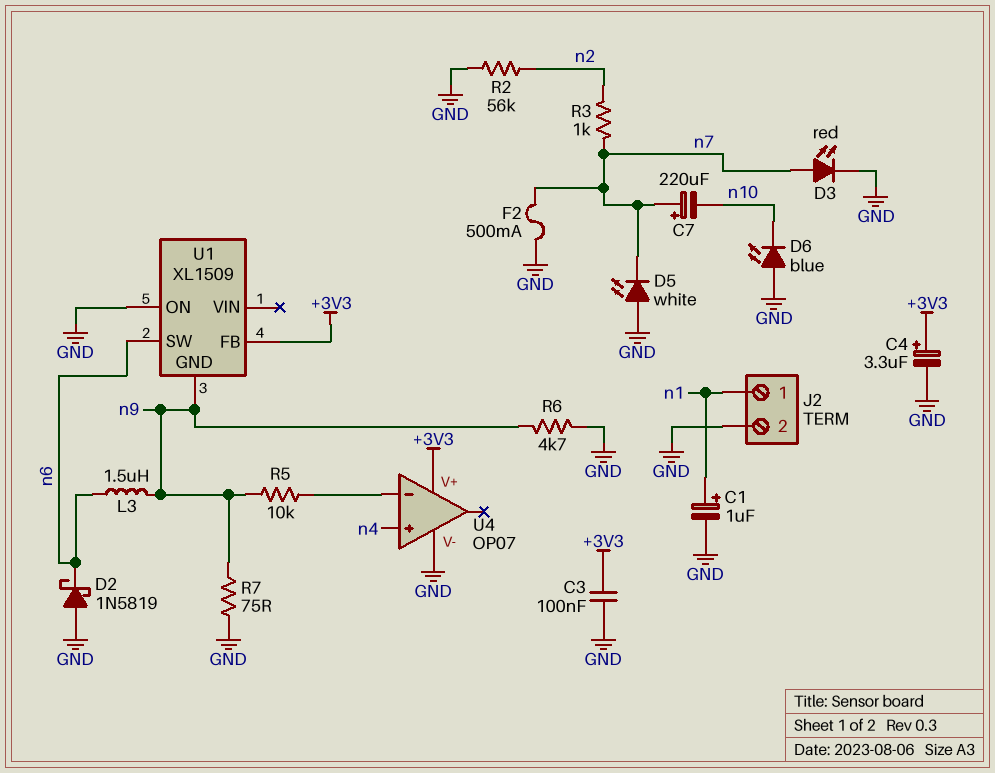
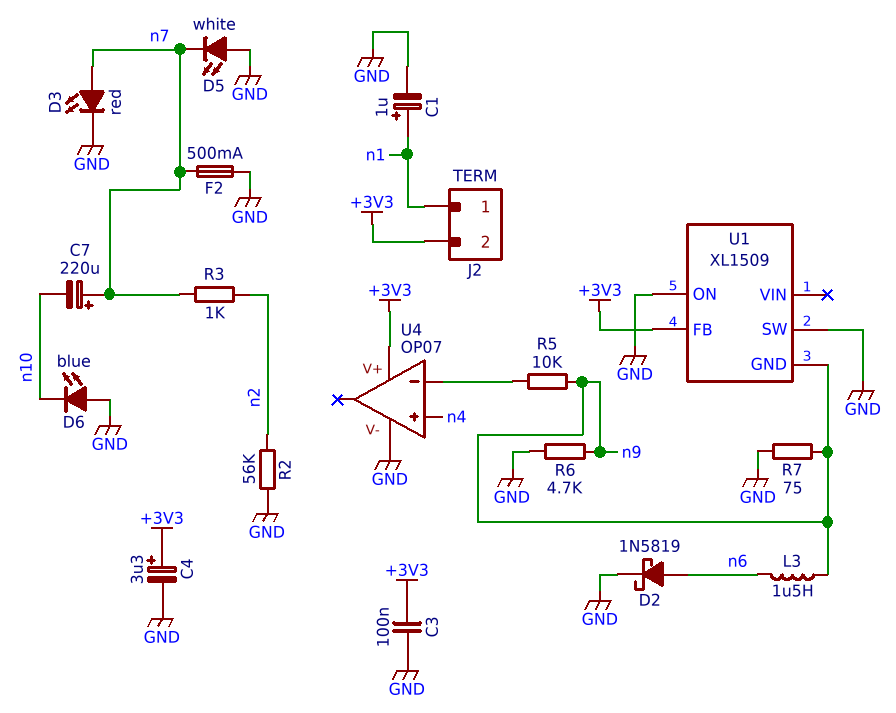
D2: schottky 1N5819 (A GND, K n6) -> schottky 1N5819 (A n6, K GND)
J2 pin 2: GND -> +3V3
U1 pin SW: n6 -> GND

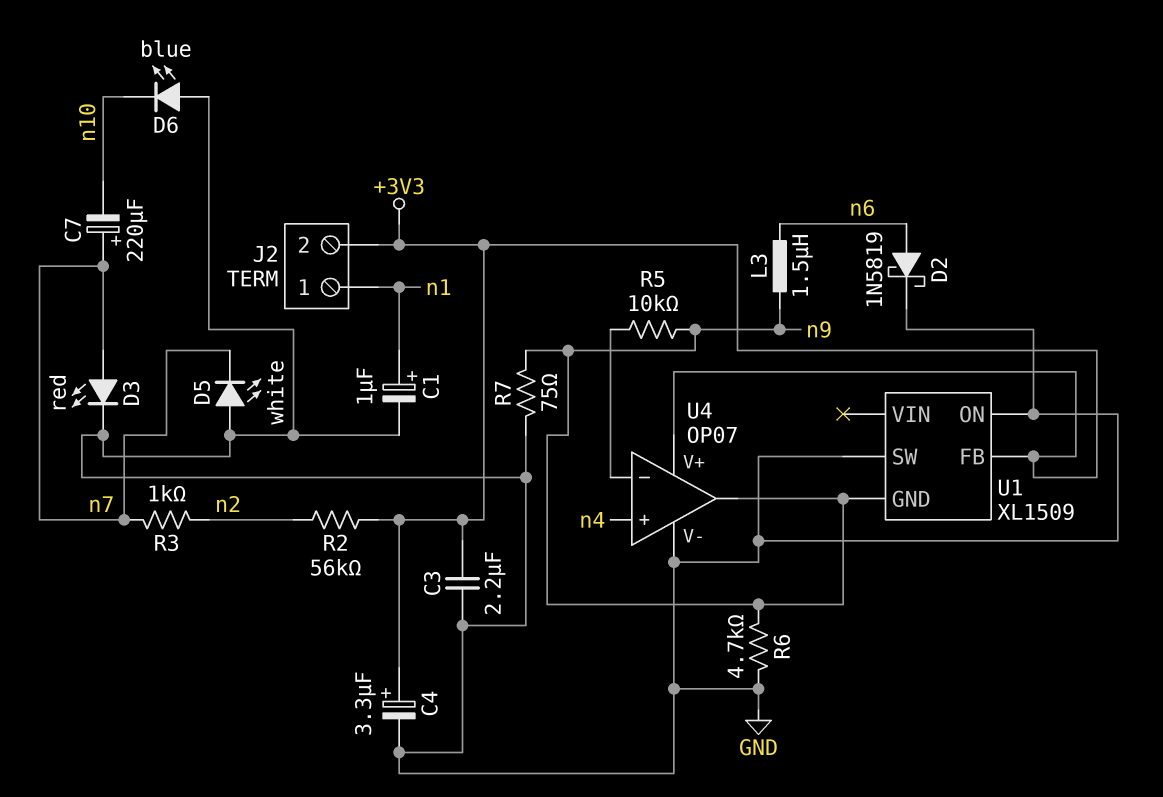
C3: 100nF (+3V3, GND) -> 2.2uF (+3V3, GND)
F2: 500mA (GND, n7) -> none
R2: 56k (GND, n2) -> 56k (+3V3, n2)
U4 pin out: none -> n9

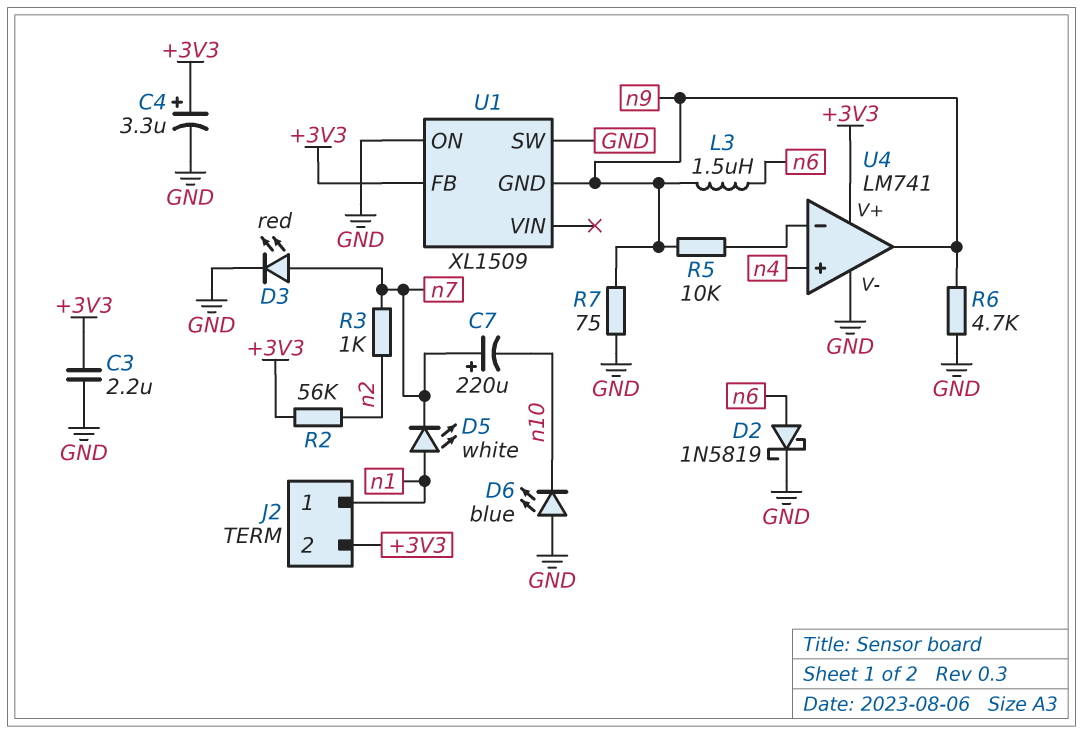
C1: 1uF (plus n1, minus GND) -> none
D5: LED white (A GND, K n7) -> LED white (A n1, K n7)
U4: OP07 -> LM741

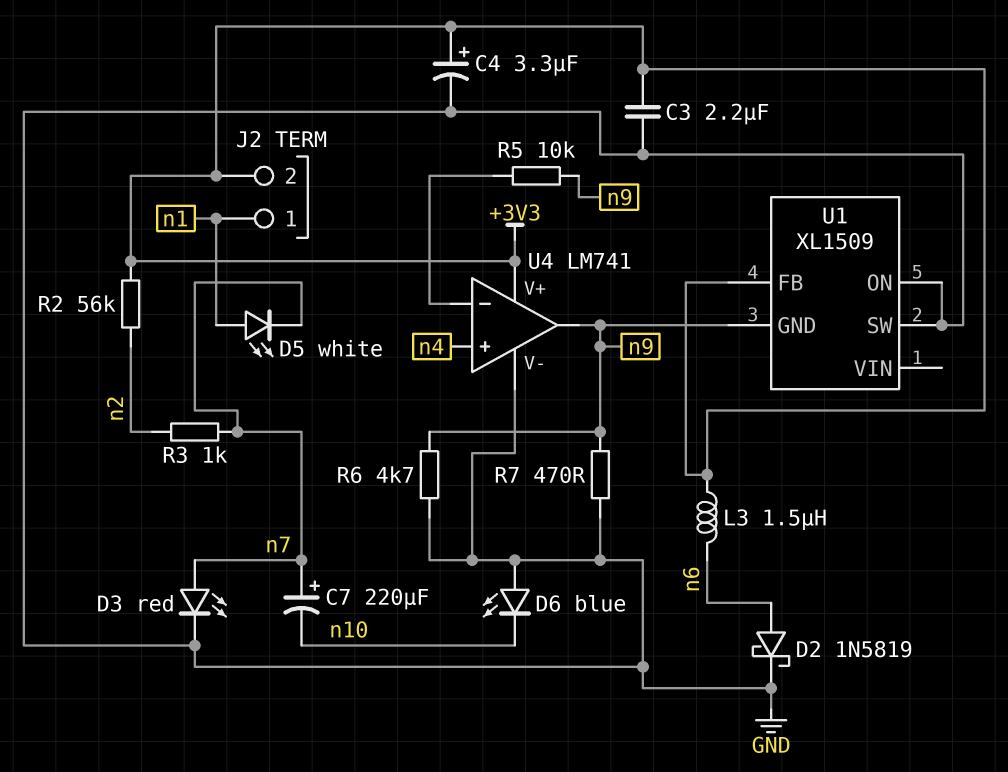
L3: 1.5uH (n6, n9) -> 1.5uH (+3V3, n6)
R7: 75 (GND, n9) -> 470 (GND, n9)

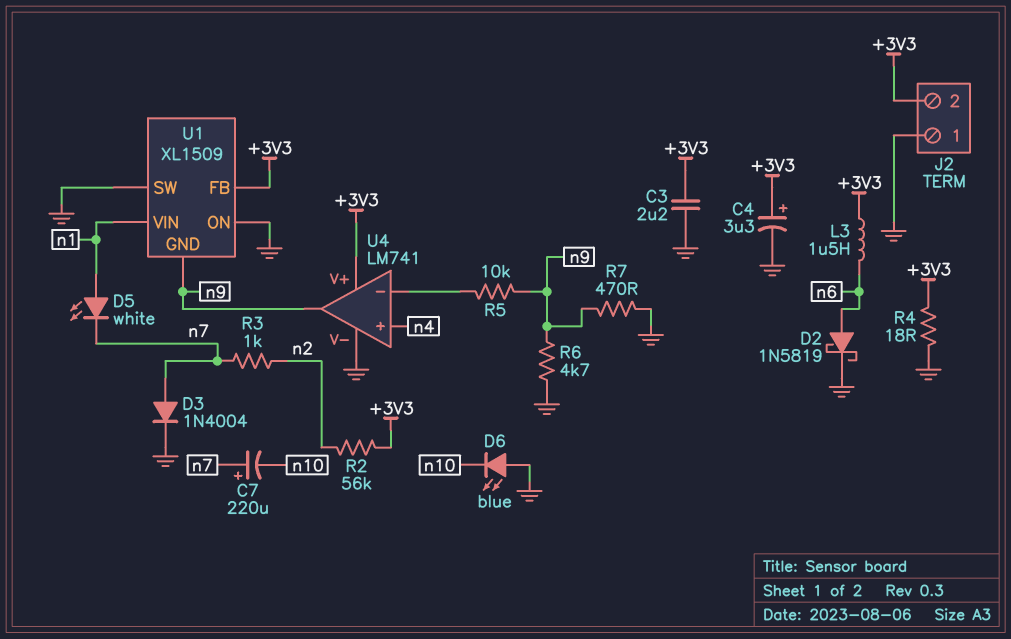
D3: LED red (A n7, K GND) -> diode 1N4004 (A n7, K GND)
J2 pin 1: n1 -> GND
R4: none -> 18 (+3V3, GND)
U1 pin VIN: none -> n1

